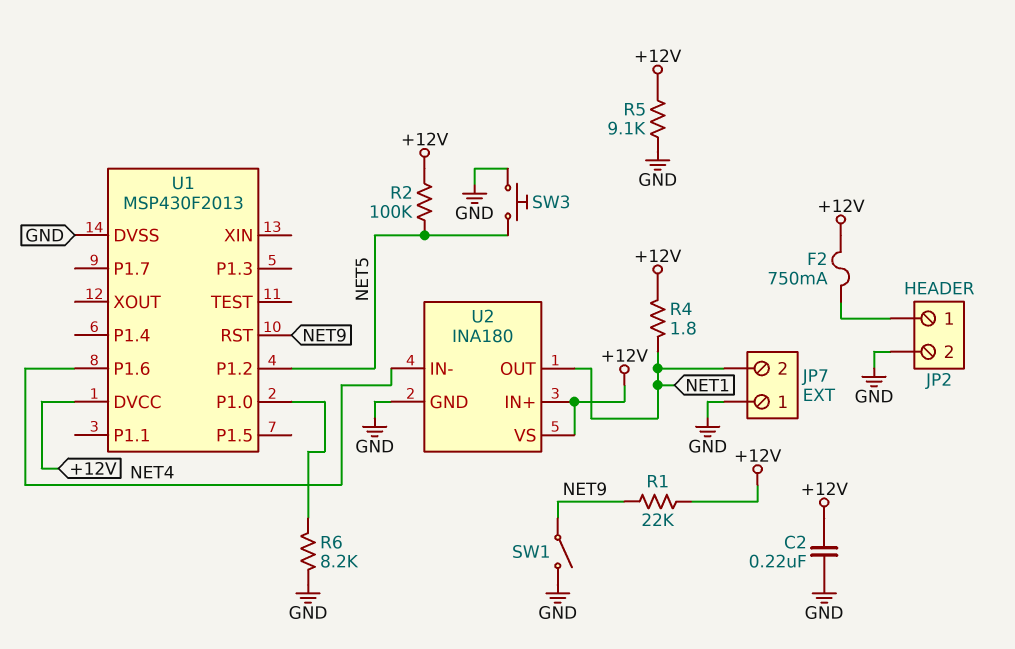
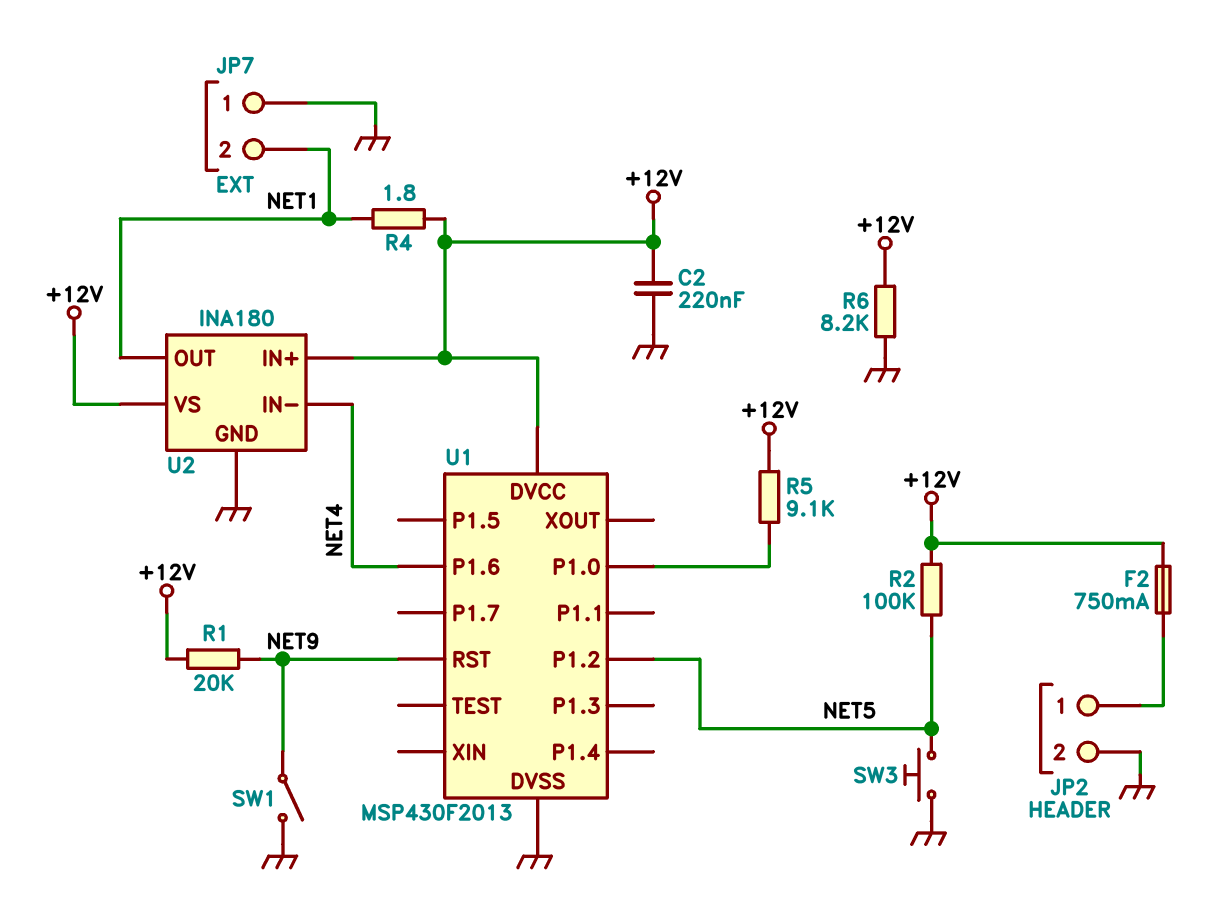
R1: 22k (+12V, NET9) -> 20k (+12V, NET9)
R5: 9.1k (+12V, GND) -> 9.1k (+12V, U1/P1.0)
R6: 8.2k (GND, U1/P1.0) -> 8.2k (+12V, GND)

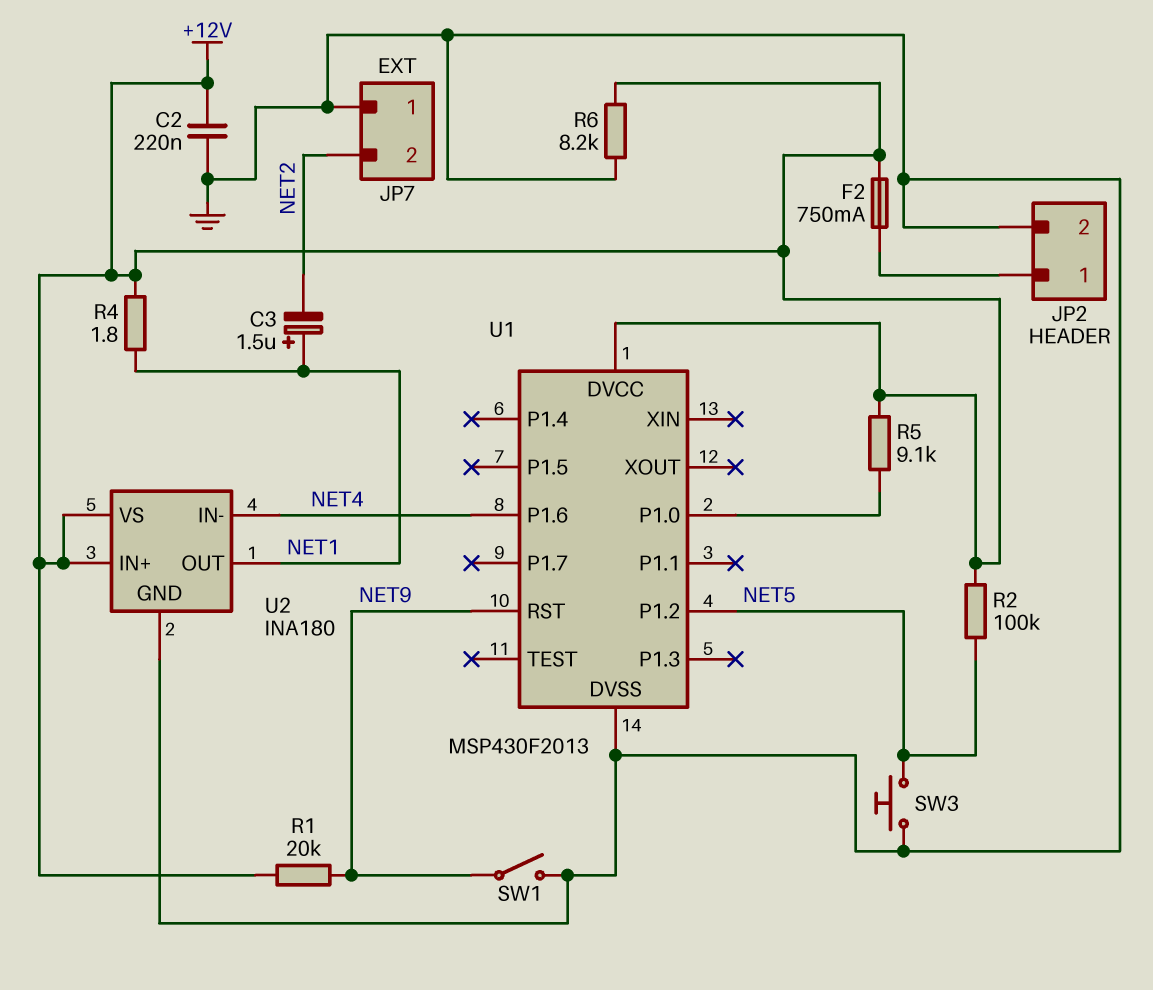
C3: none -> 1.5uF (plus NET1, minus NET2)
JP7 pin 2: NET1 -> NET2

